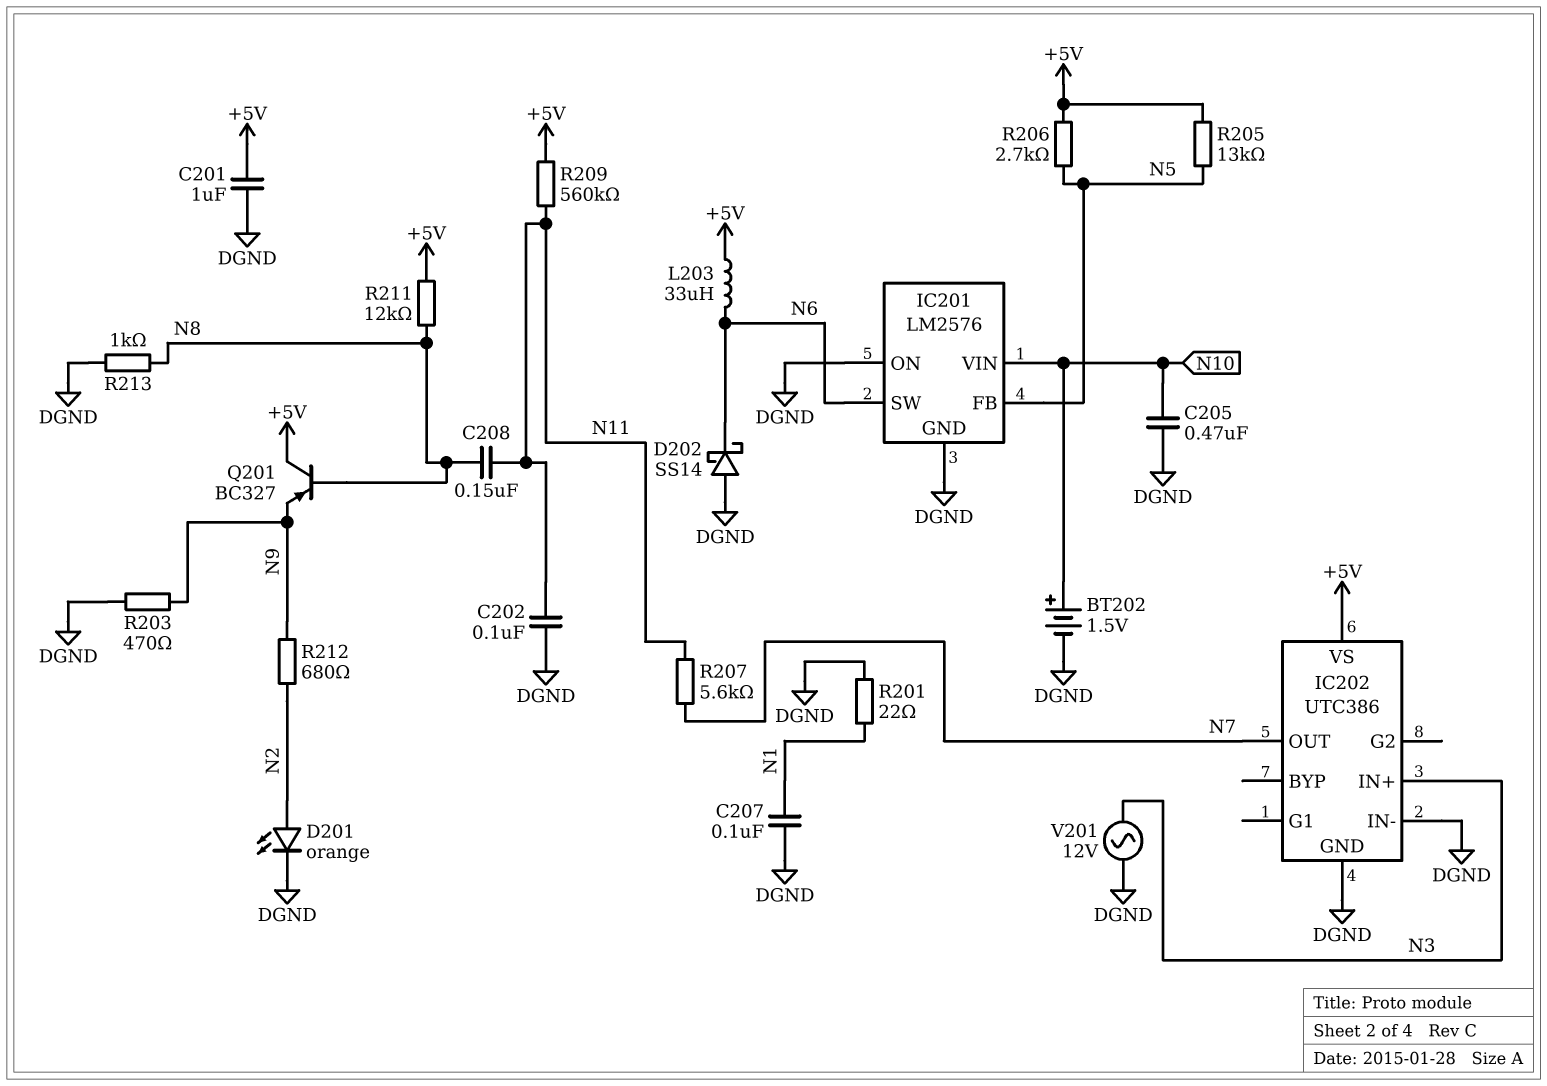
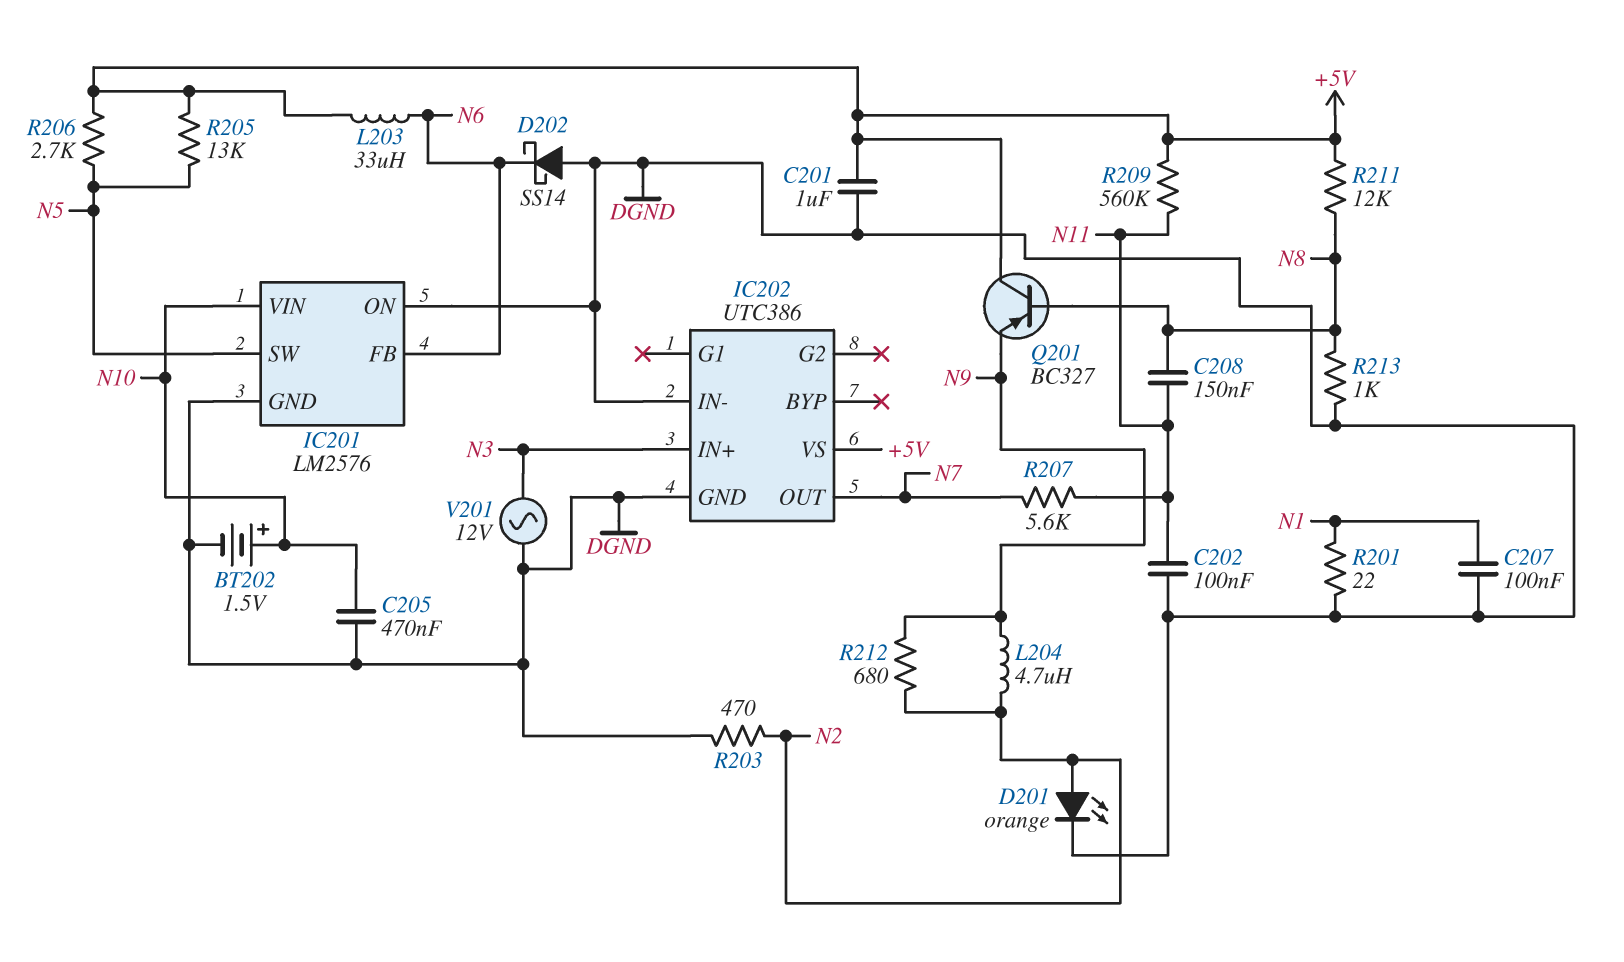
IC201 pin FB: N5 -> N6
IC201 pin SW: N6 -> N5
L204: none -> 4.7uH (N2, N9)
R203: 470 (DGND, N9) -> 470 (DGND, N2)

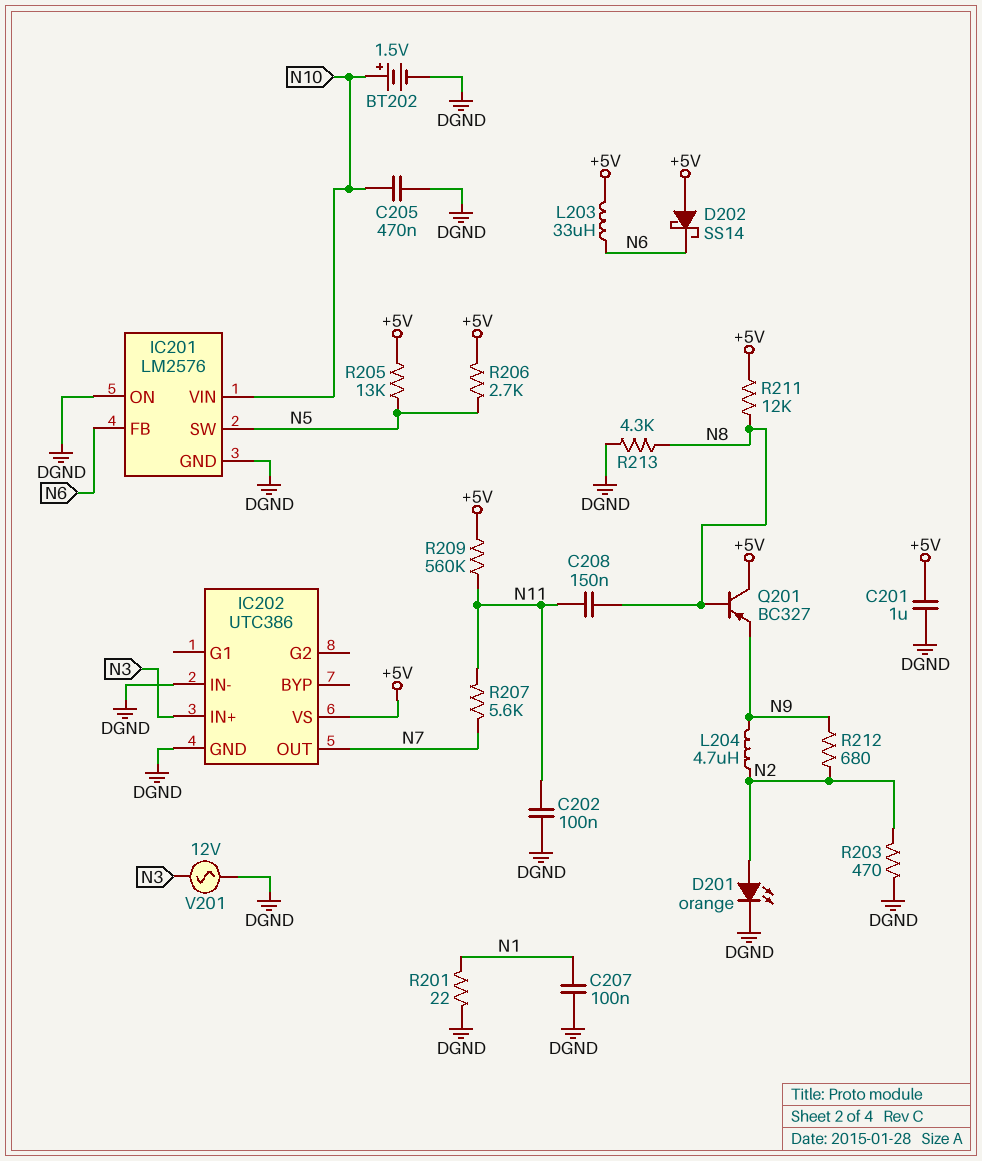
D202: schottky SS14 (A DGND, K N6) -> schottky SS14 (A +5V, K N6)
R213: 1k (DGND, N8) -> 4.3k (DGND, N8)

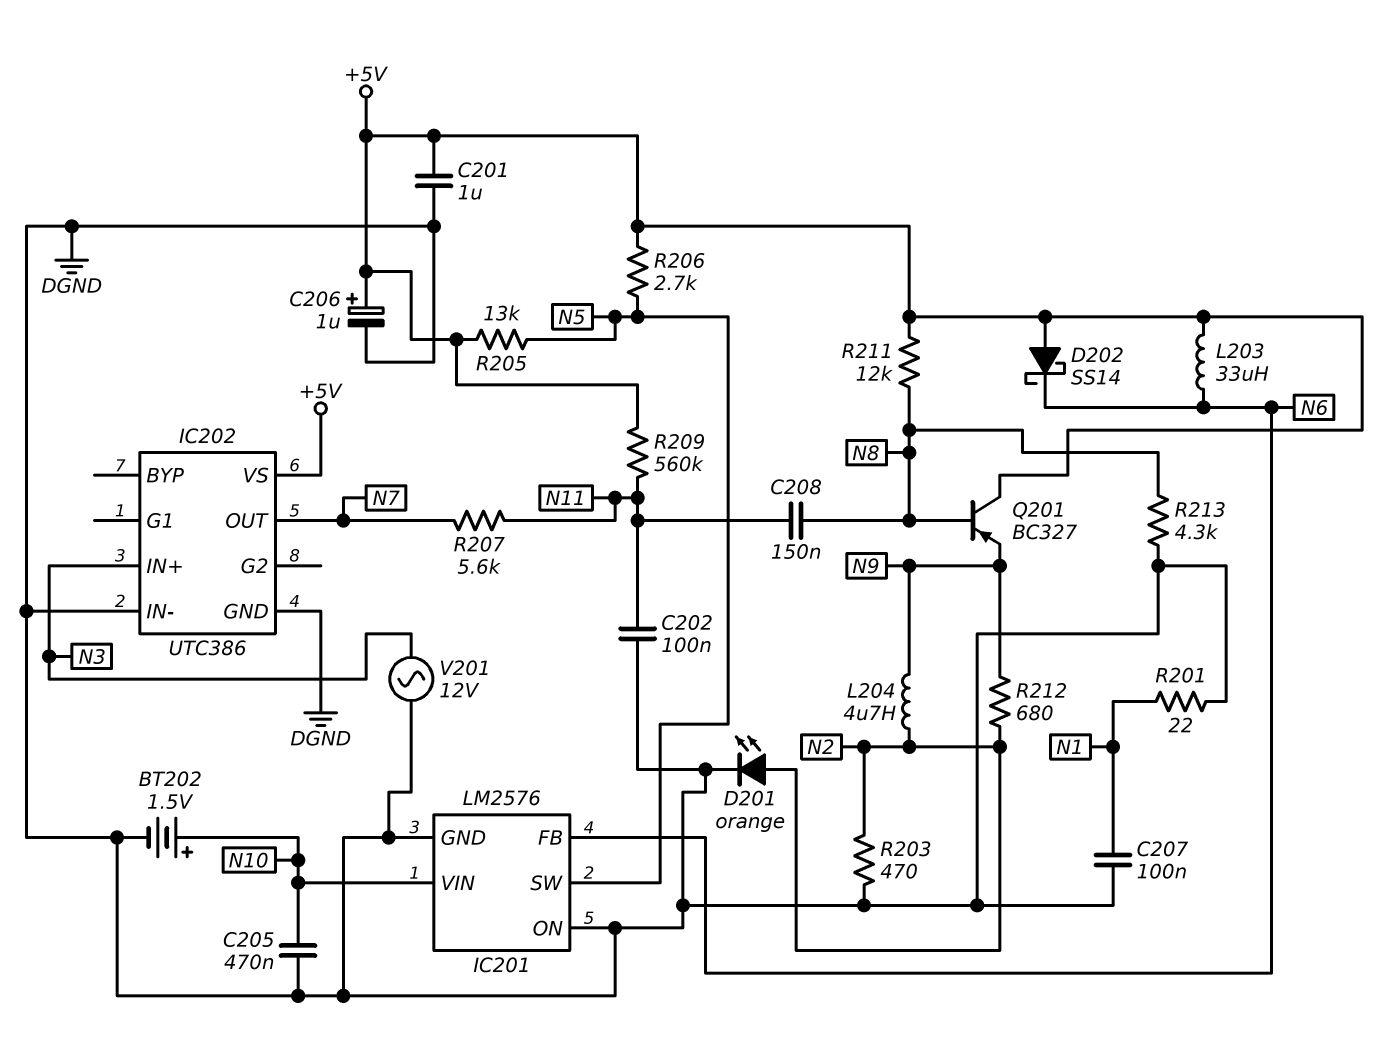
C206: none -> 1uF (plus +5V, minus DGND)

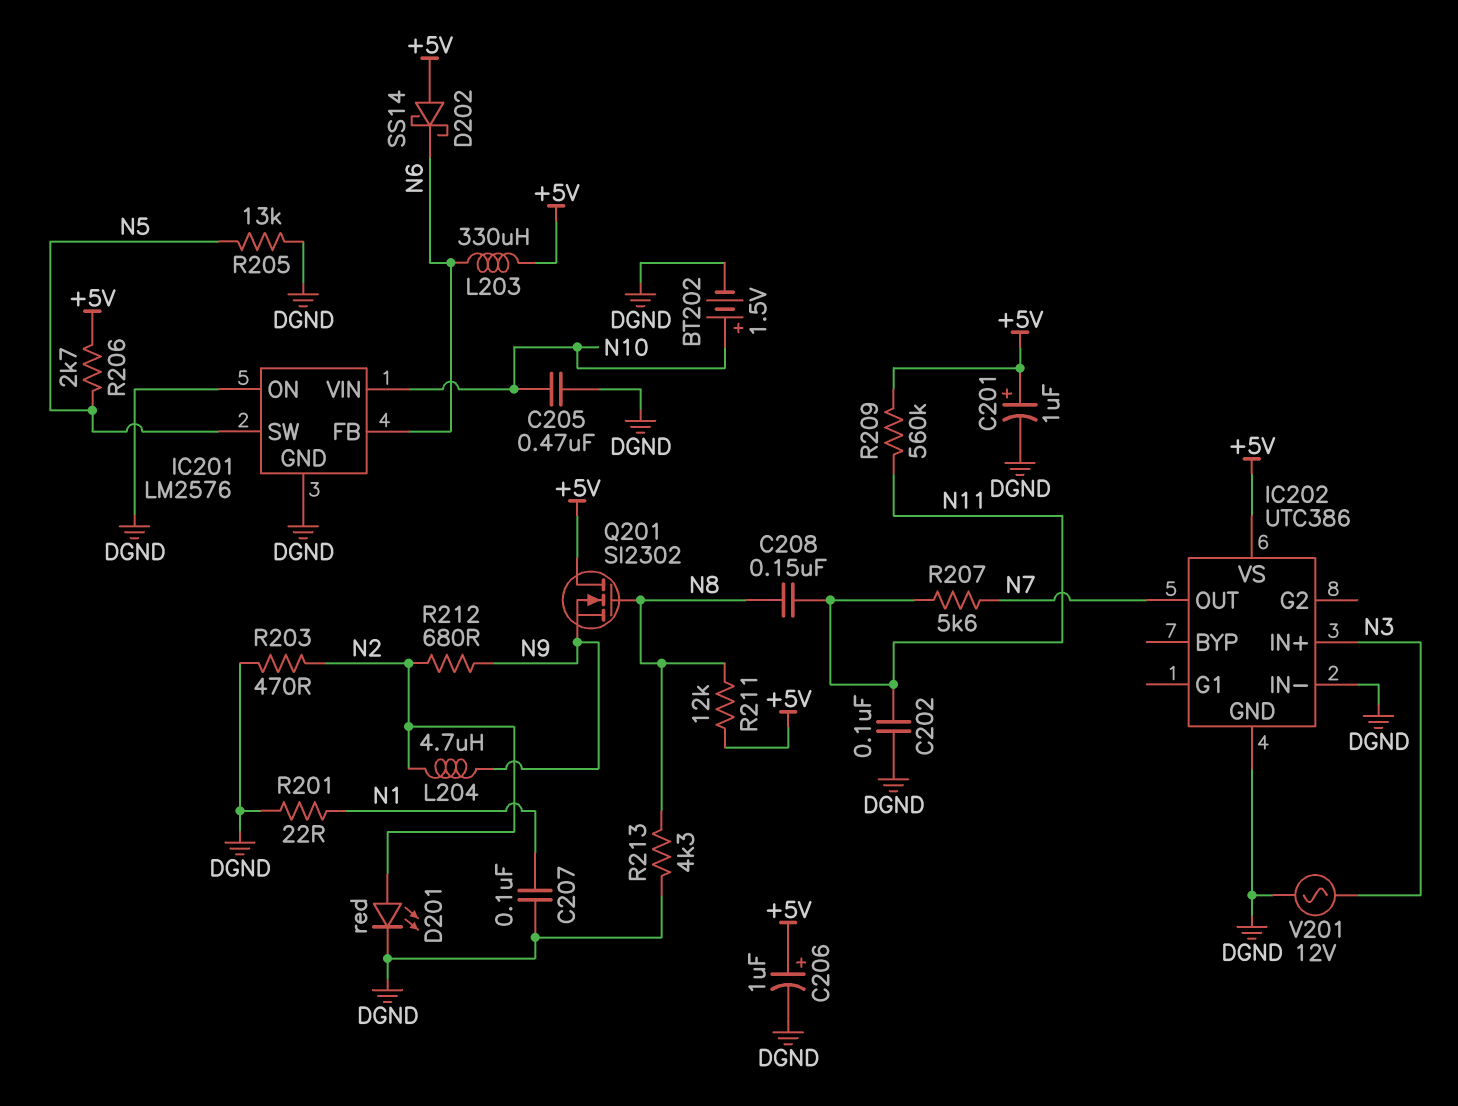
C201: 1uF (+5V, DGND) -> 1uF (plus +5V, minus DGND)
D201: LED orange (A N2, K DGND) -> LED red (A N2, K DGND)
L203: 33uH (+5V, N6) -> 330uH (+5V, N6)
Q201: PNP BC327 (B N8, C +5V, E N9) -> NMOS SI2302 (G N8, D +5V, S N9)
R205: 13k (+5V, N5) -> 13k (DGND, N5)

